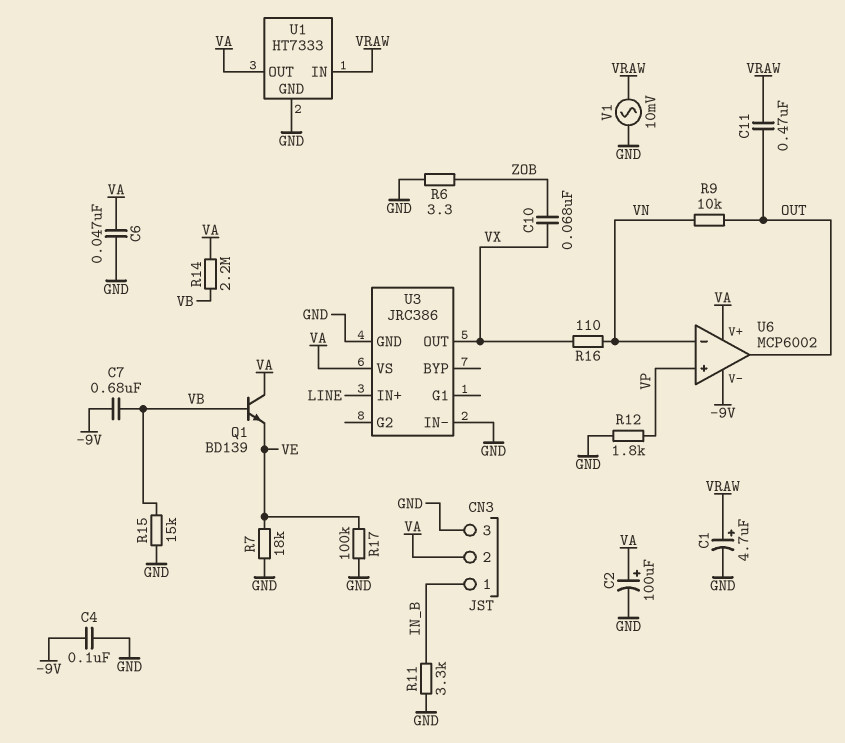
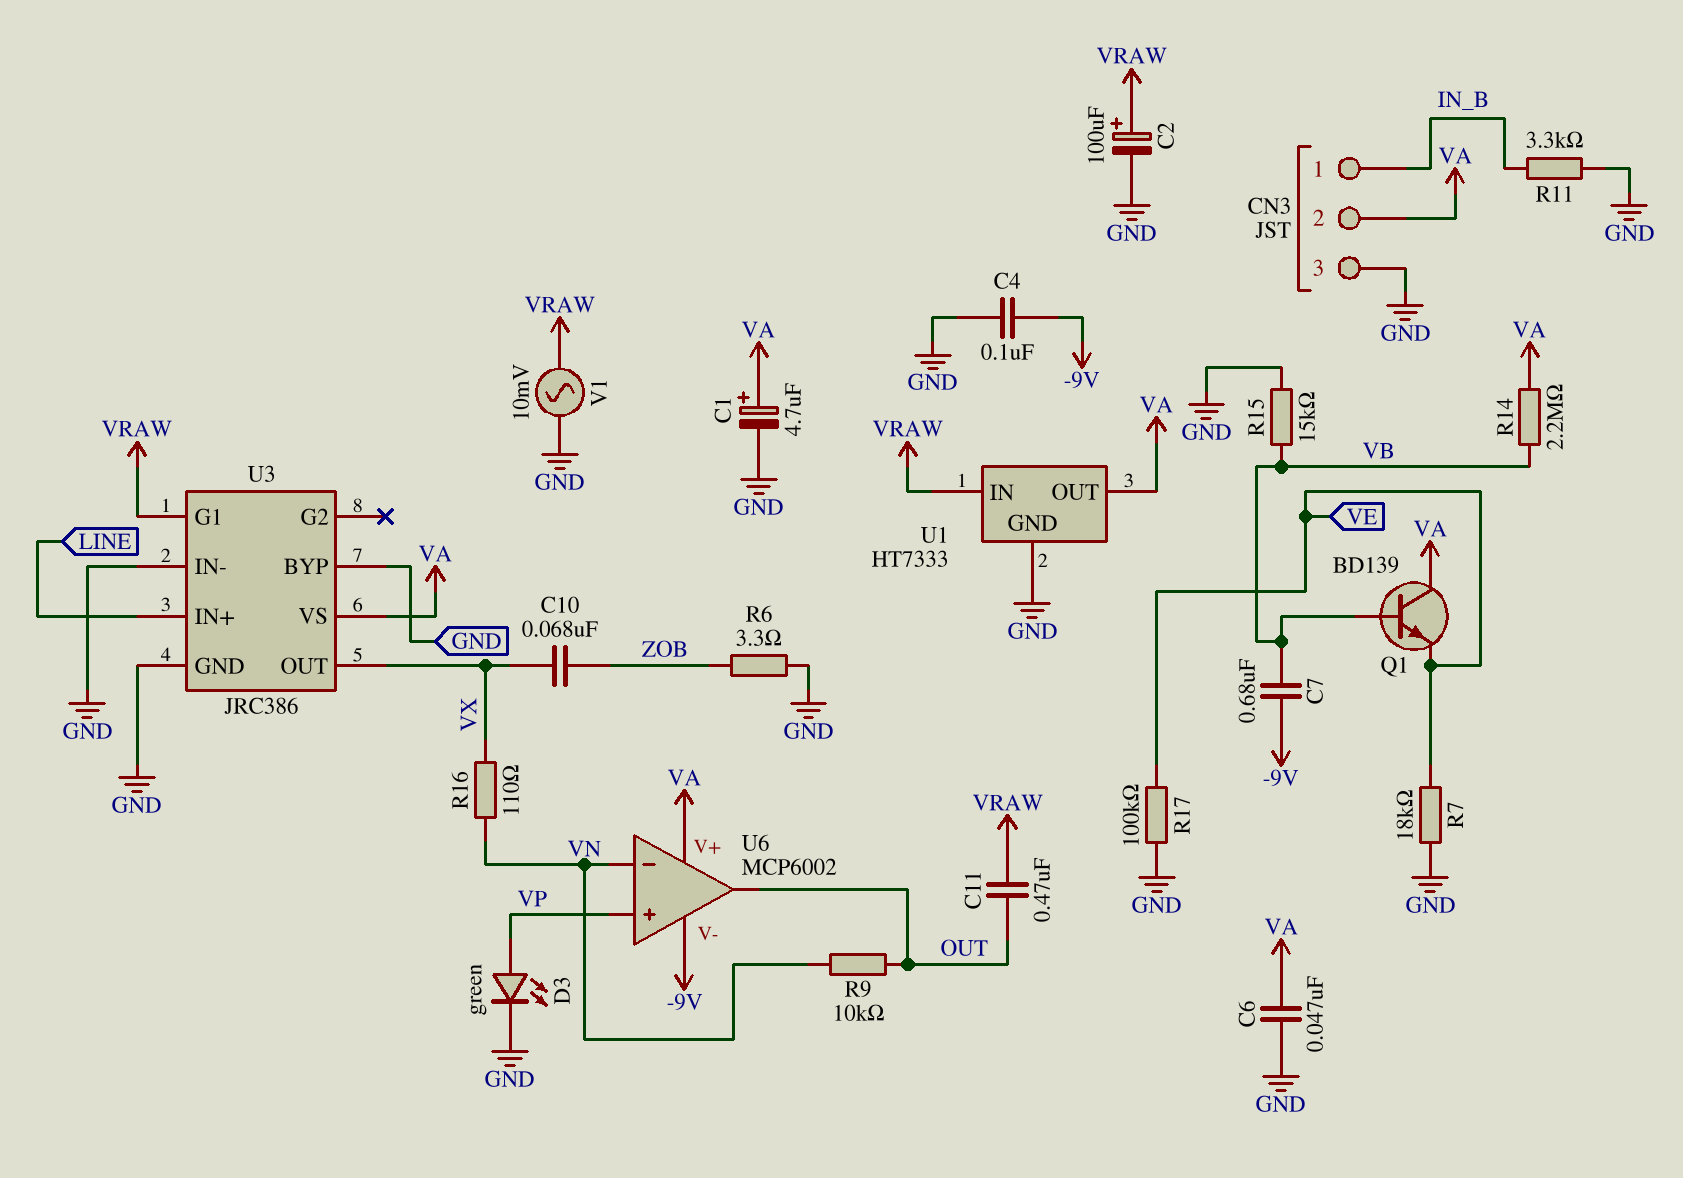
C1: 4.7uF (plus VRAW, minus GND) -> 4.7uF (plus VA, minus GND)
C2: 100uF (plus VA, minus GND) -> 100uF (plus VRAW, minus GND)
D3: none -> LED green (A VP, K GND)
R12: 1.8k (GND, VP) -> none
U3 pin BYP: none -> GND
U3 pin G1: none -> VRAW

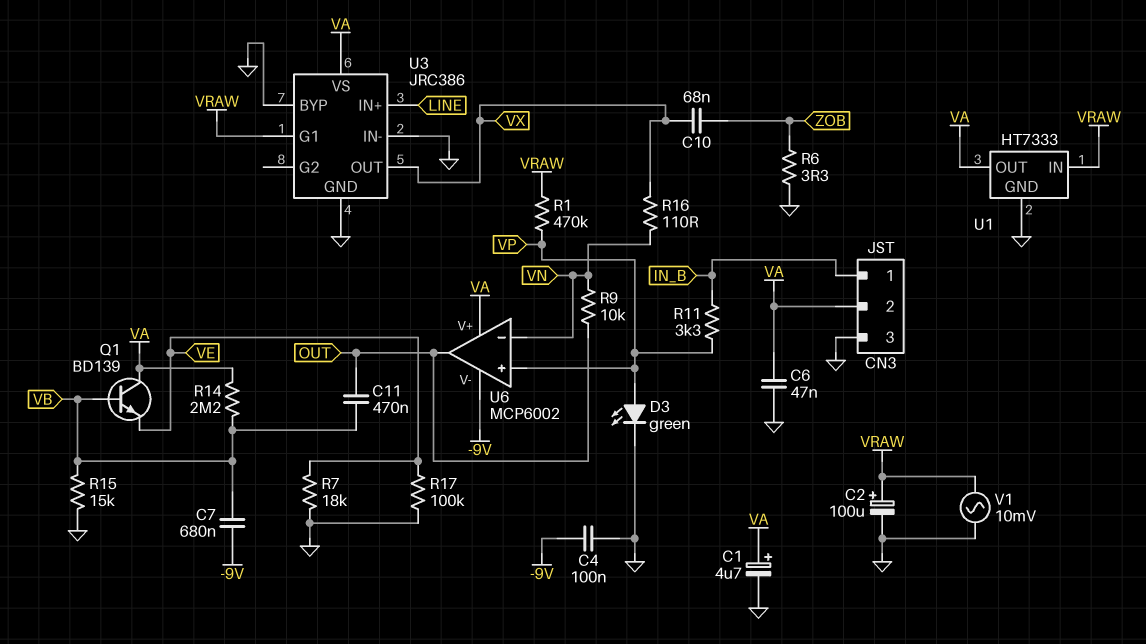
C11: 470nF (OUT, VRAW) -> 470nF (OUT, VB)
R1: none -> 470k (VP, VRAW)
R11: 3.3k (GND, IN_B) -> 3.3k (IN_B, VP)

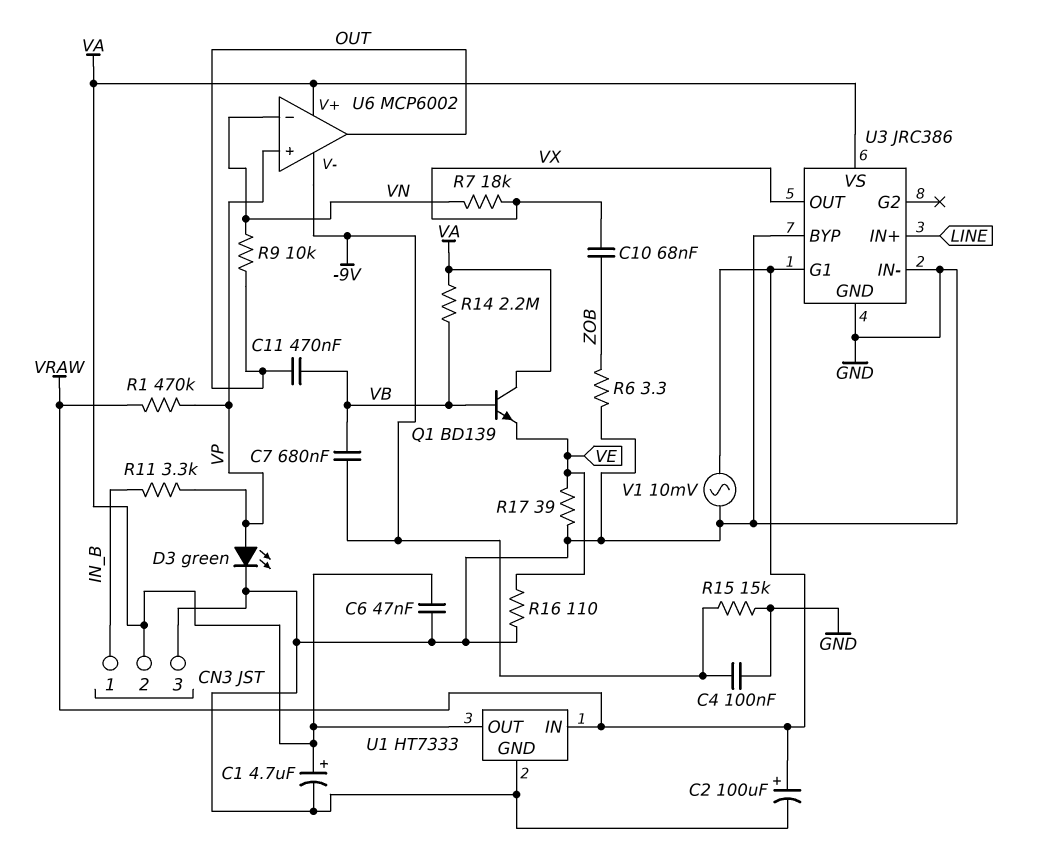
R7: 18k (GND, VE) -> 18k (VN, VX)
R15: 15k (GND, VB) -> 15k (-9V, GND)
R16: 110 (VN, VX) -> 110 (GND, VE)
R17: 100k (GND, VE) -> 39 (GND, VE)

